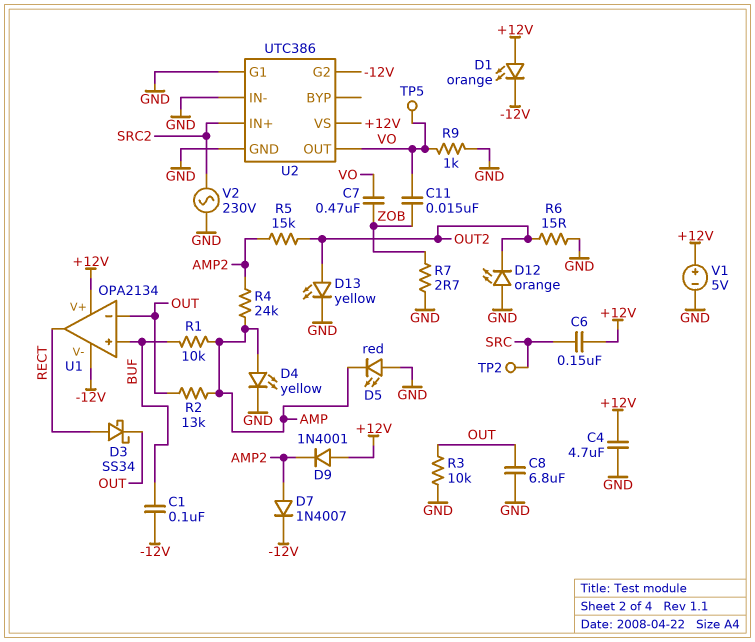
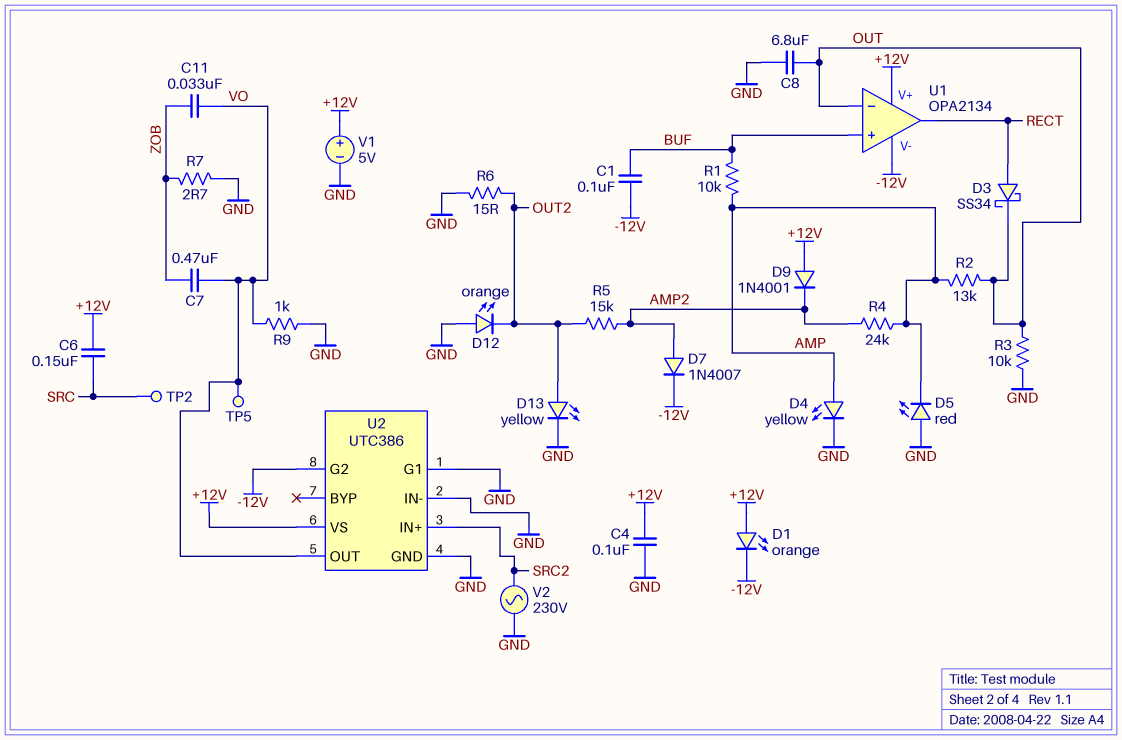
C4: 4.7uF (+12V, GND) -> 100nF (+12V, GND)
C11: 15nF (VO, ZOB) -> 33nF (VO, ZOB)

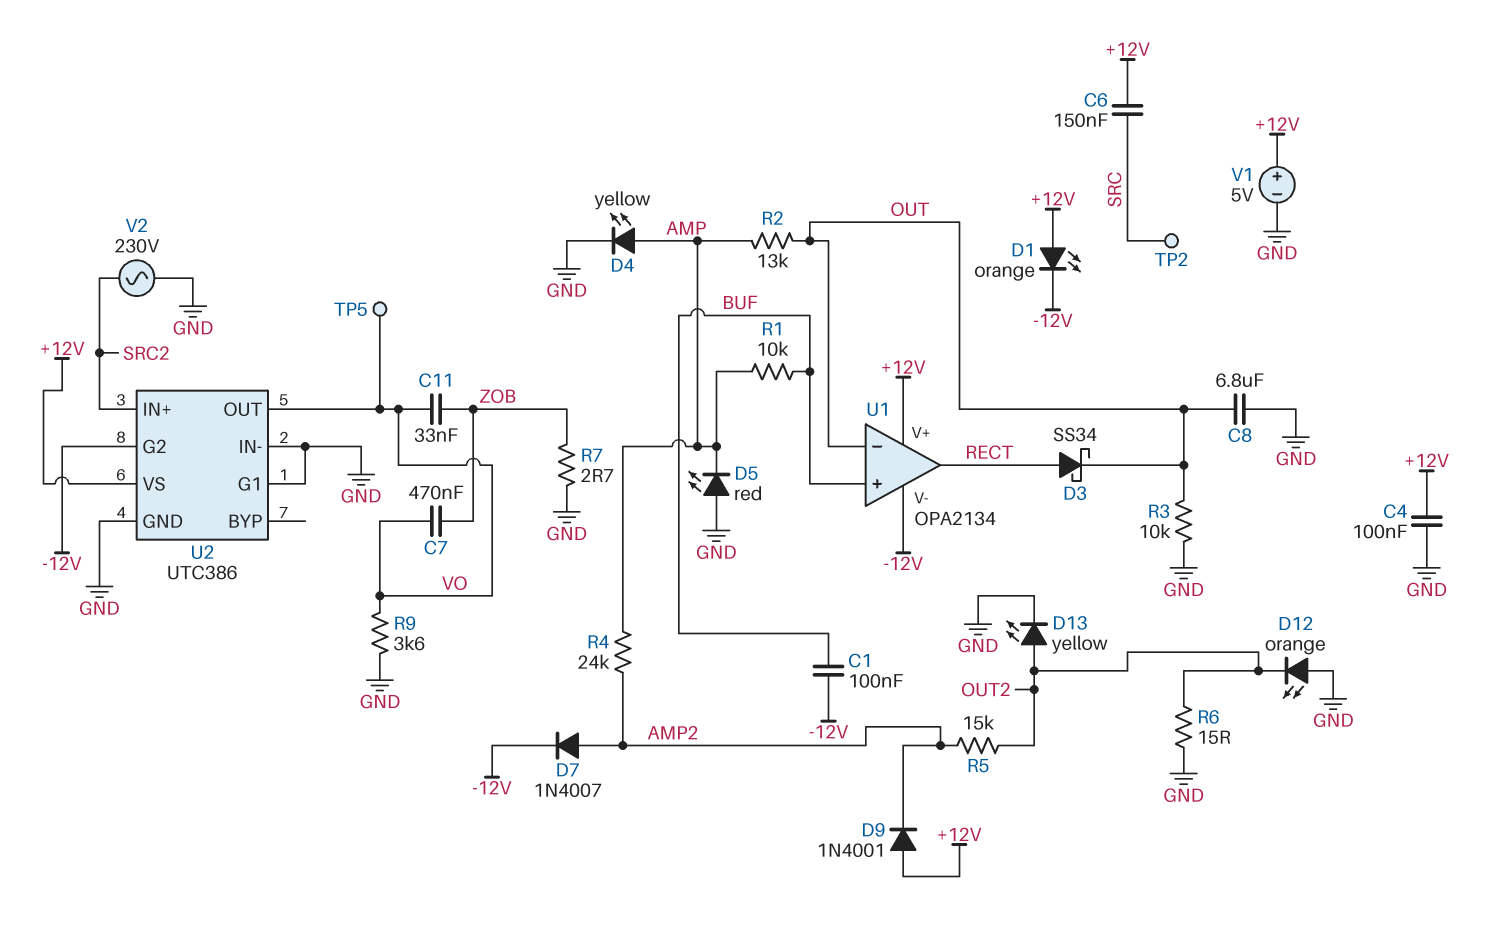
R9: 1k (GND, VO) -> 3.6k (GND, VO)

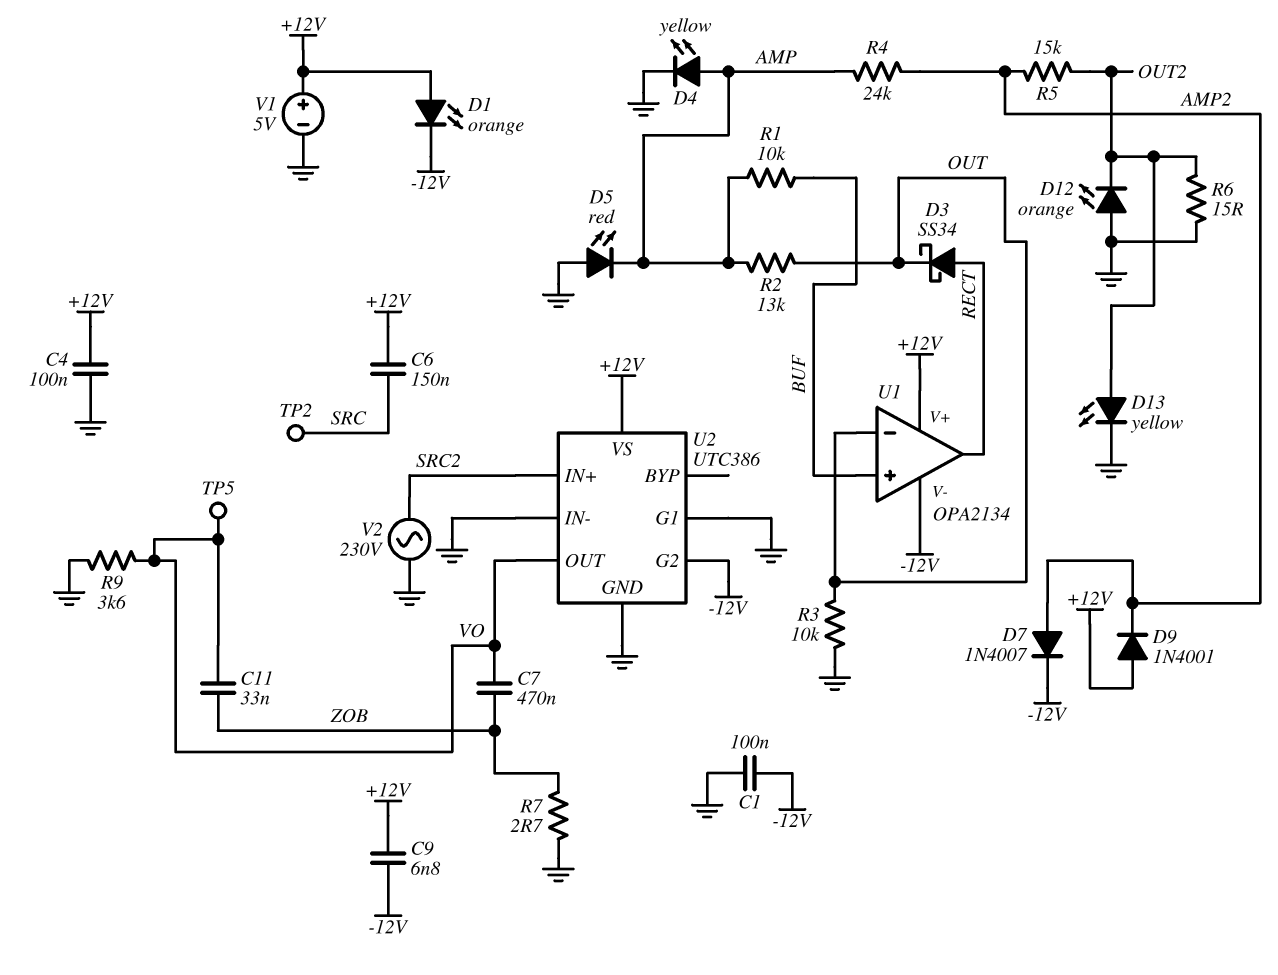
C1: 100nF (-12V, BUF) -> 100nF (-12V, GND)
C8: 6.8uF (GND, OUT) -> none
C9: none -> 6.8nF (+12V, -12V)

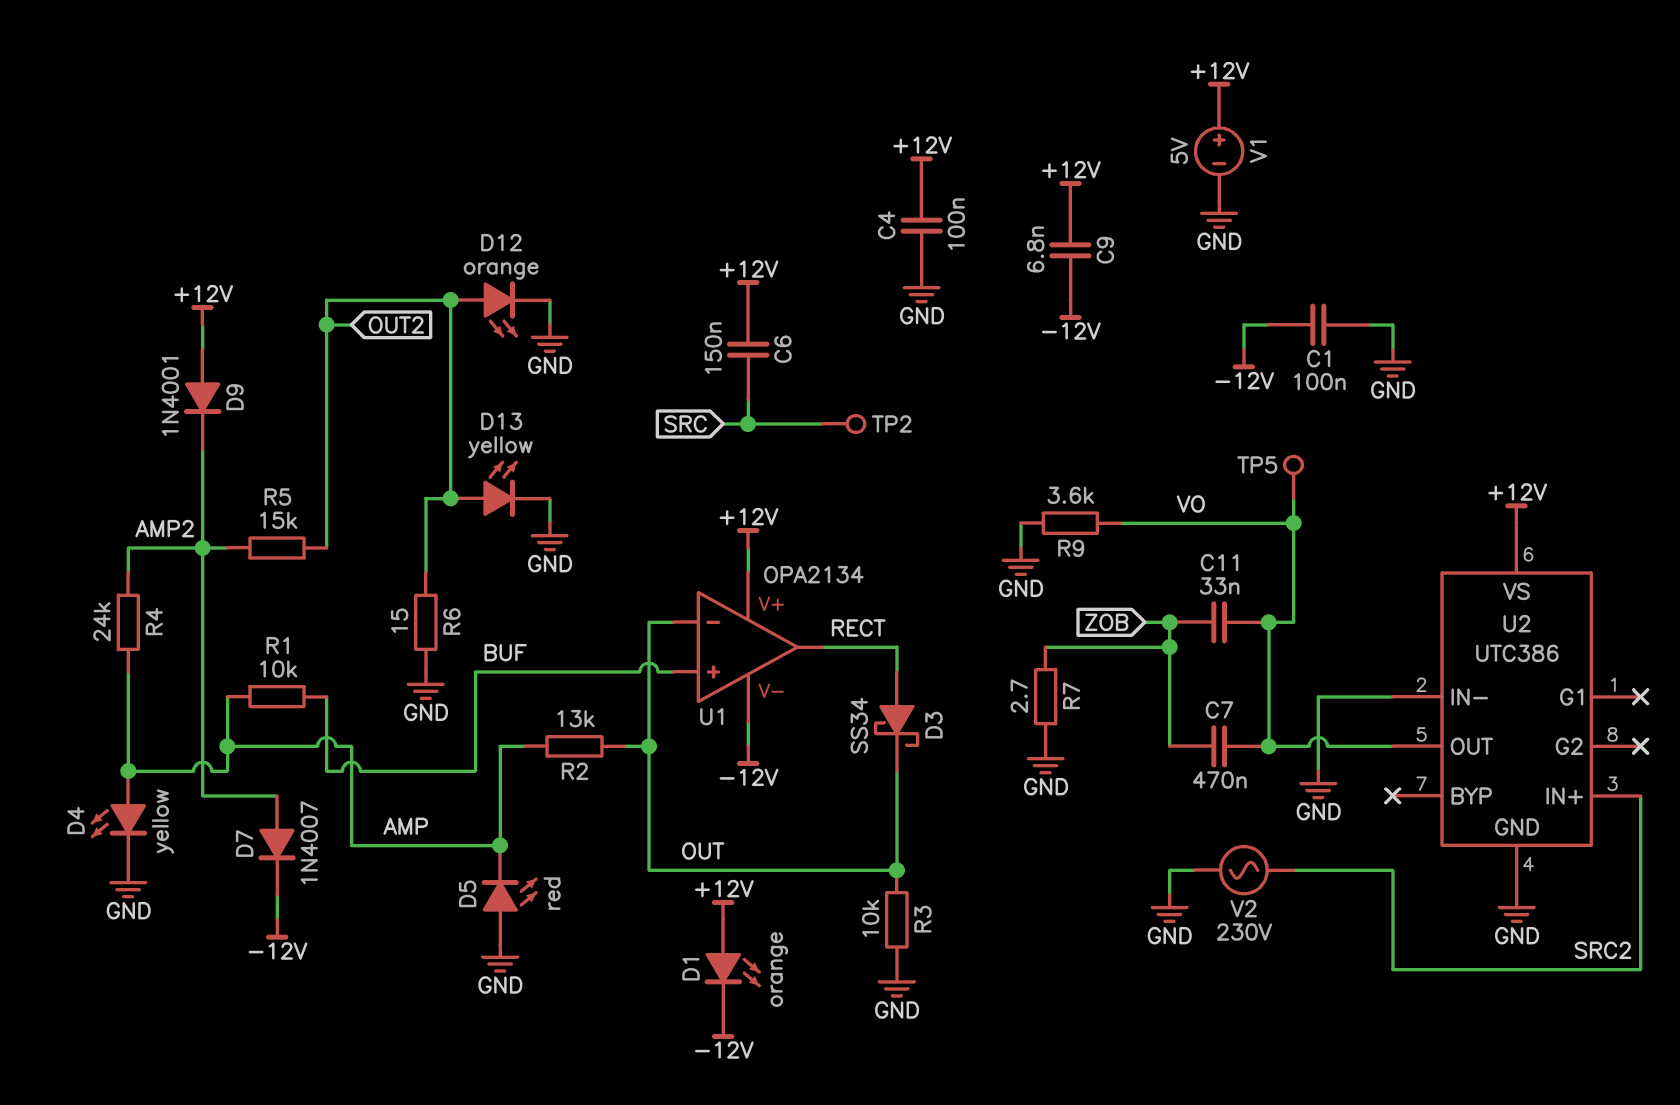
D12: LED orange (A GND, K OUT2) -> LED orange (A OUT2, K GND)
U2 pin G1: GND -> none
U2 pin G2: -12V -> none

